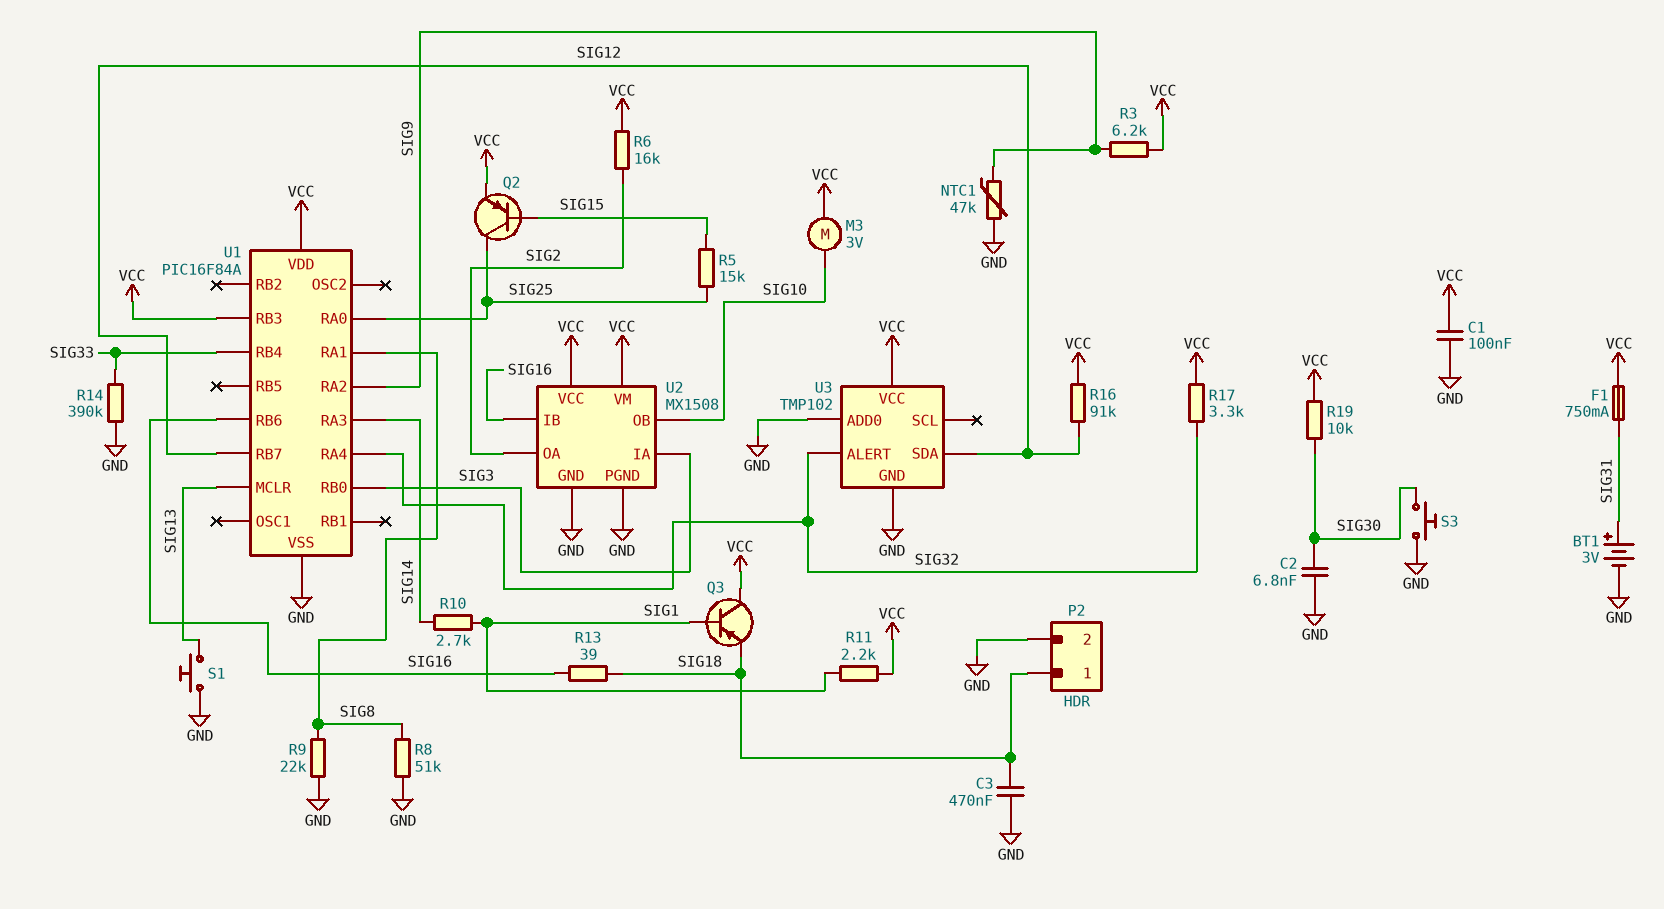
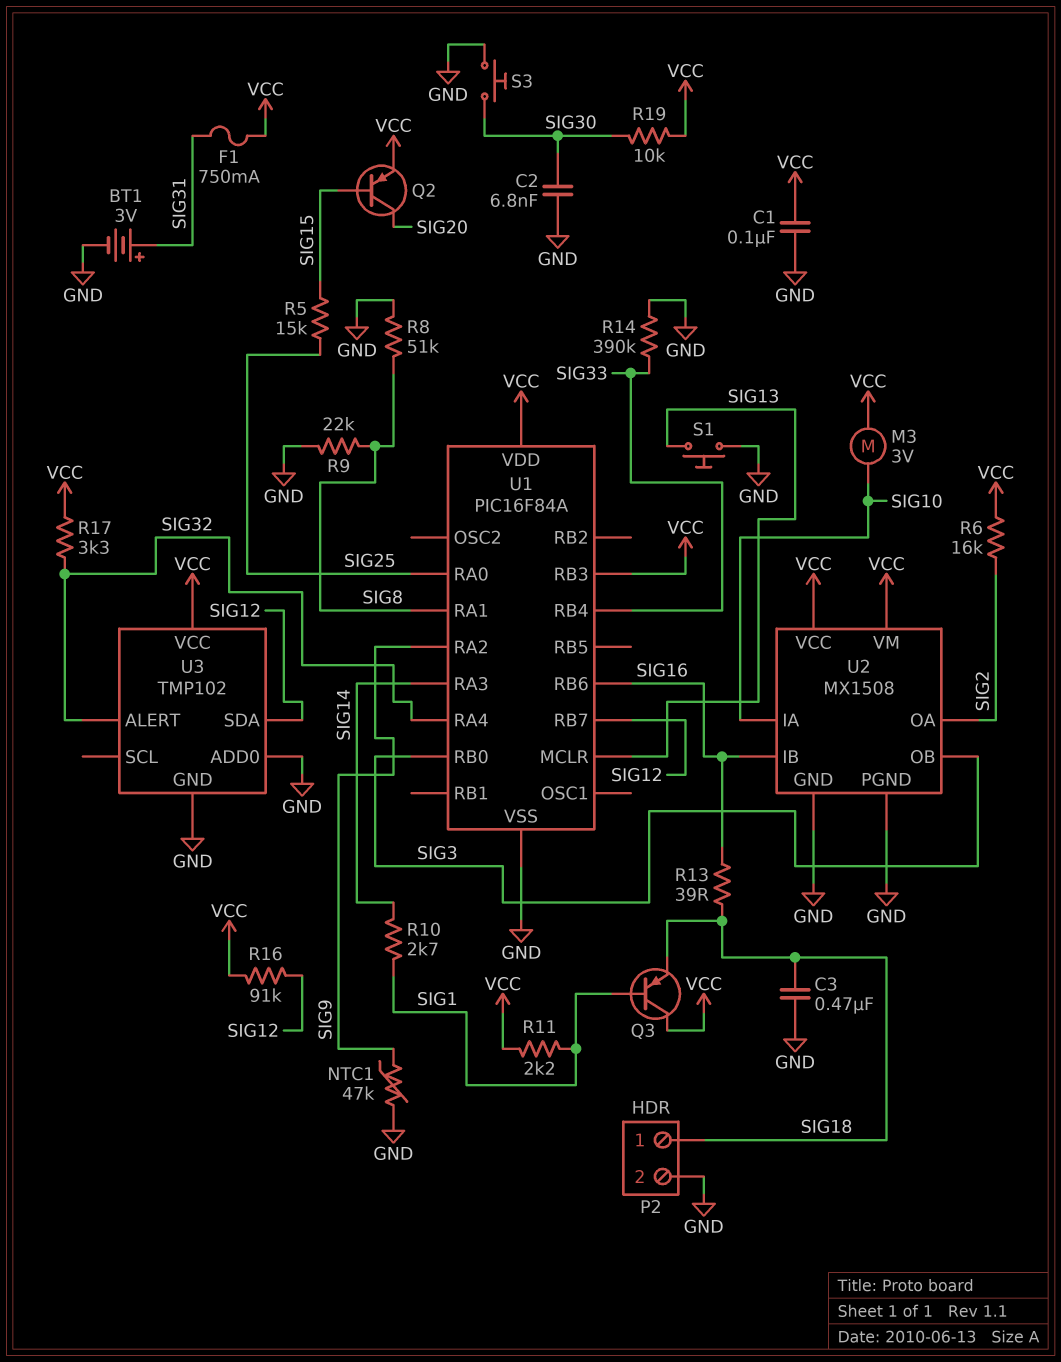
Q2: PNP (B SIG15, C SIG25, E VCC) -> PNP (B SIG15, C SIG20, E VCC)
R3: 6.2k (SIG9, VCC) -> none
U2 pin IA: SIG3 -> SIG10
U2 pin OB: SIG10 -> SIG3

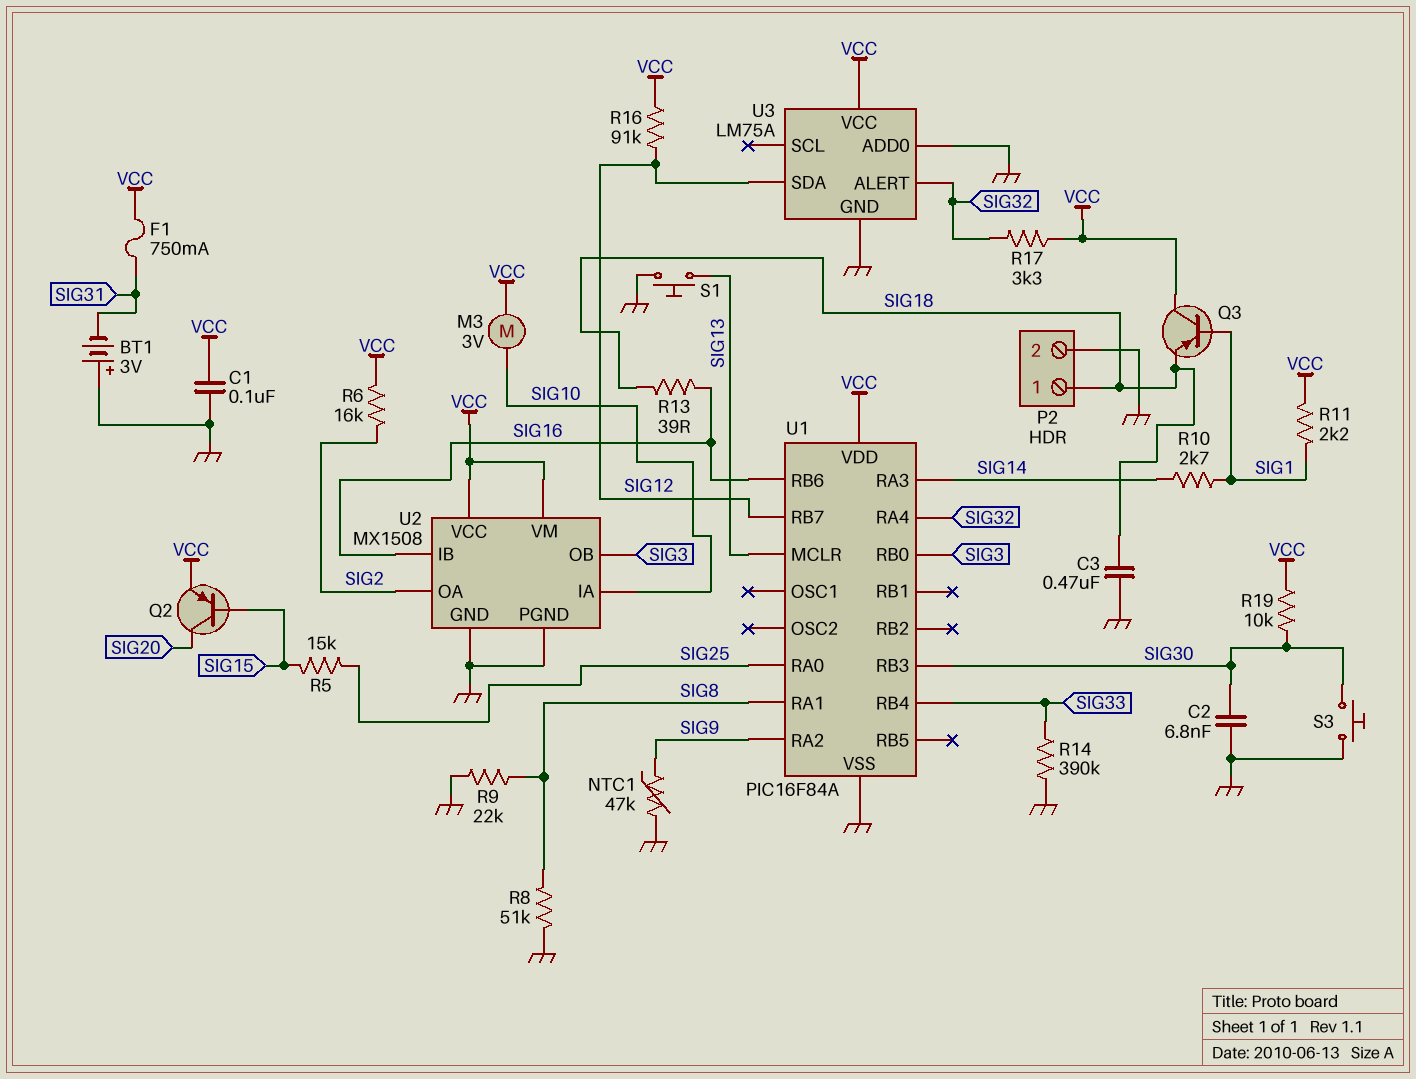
BT1: 3V (plus SIG31, minus GND) -> 3V (plus GND, minus SIG31)
U1 pin RB3: VCC -> SIG30
U3: TMP102 -> LM75A

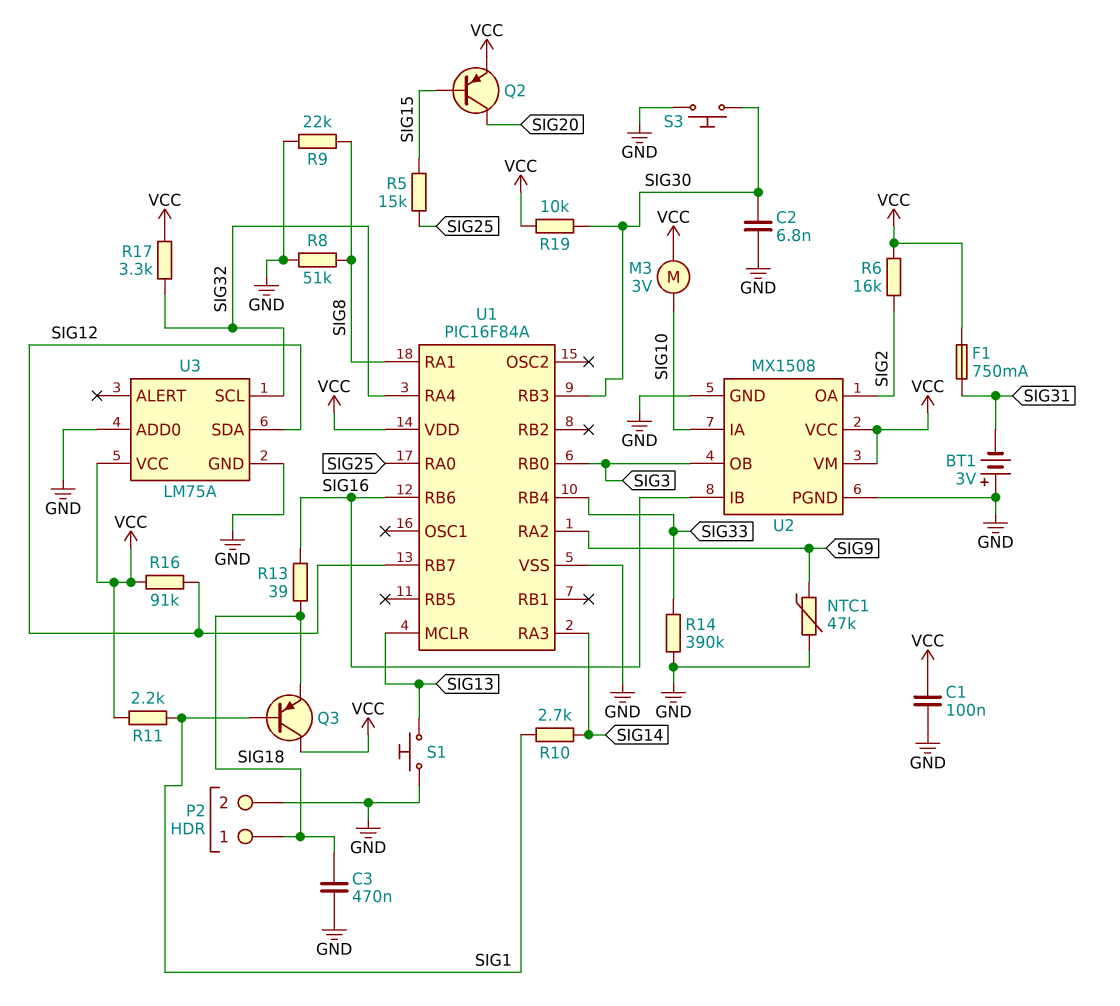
U3 pin ALERT: SIG32 -> none
U3 pin SCL: none -> SIG32

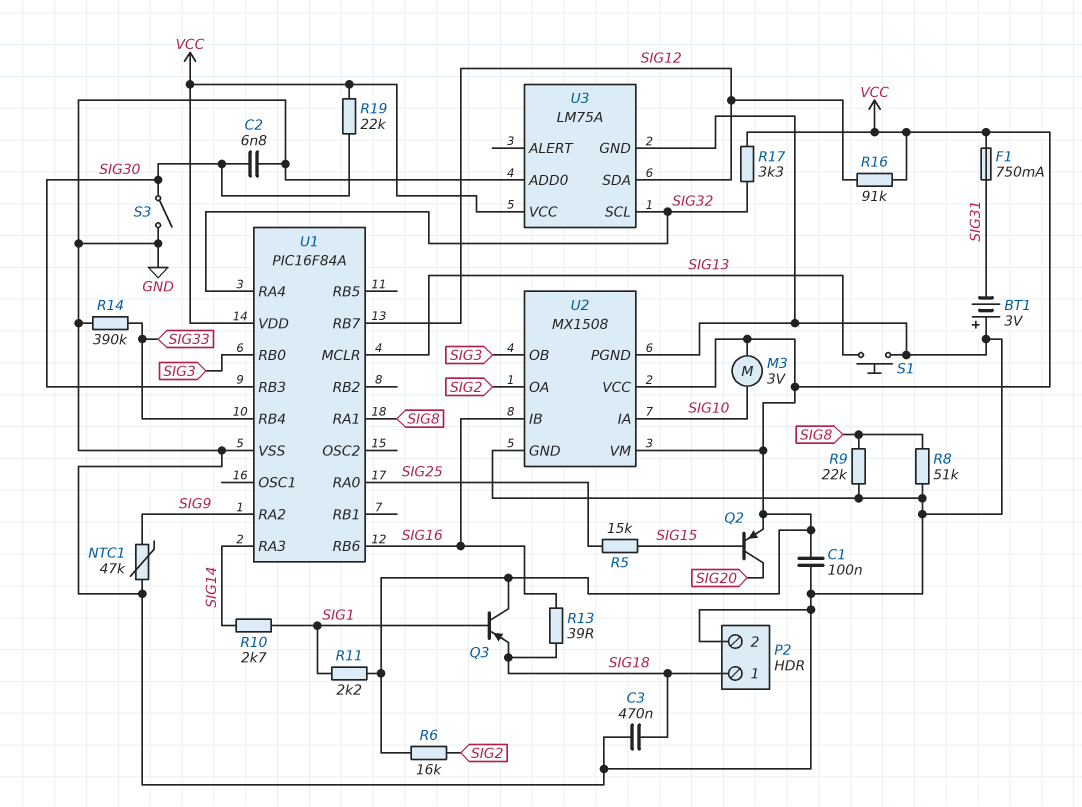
R19: 10k (SIG30, VCC) -> 22k (SIG30, VCC)
S3: button (GND, SIG30) -> switch (GND, SIG30)

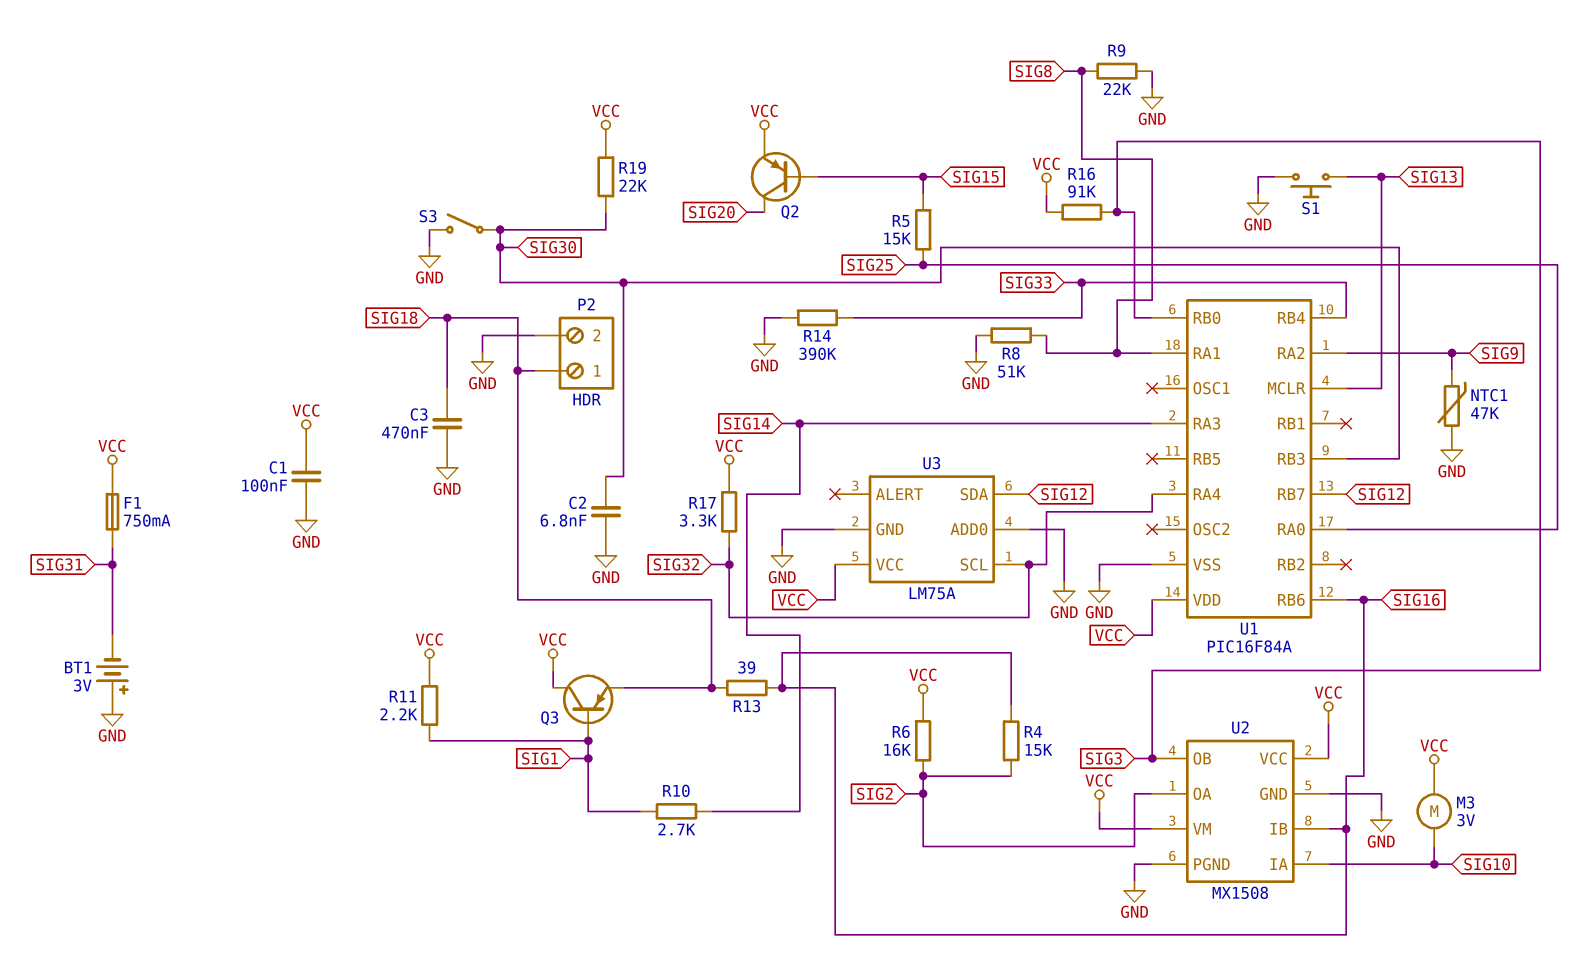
R4: none -> 15k (SIG2, SIG16)
R16: 91k (SIG12, VCC) -> 91k (SIG3, VCC)

